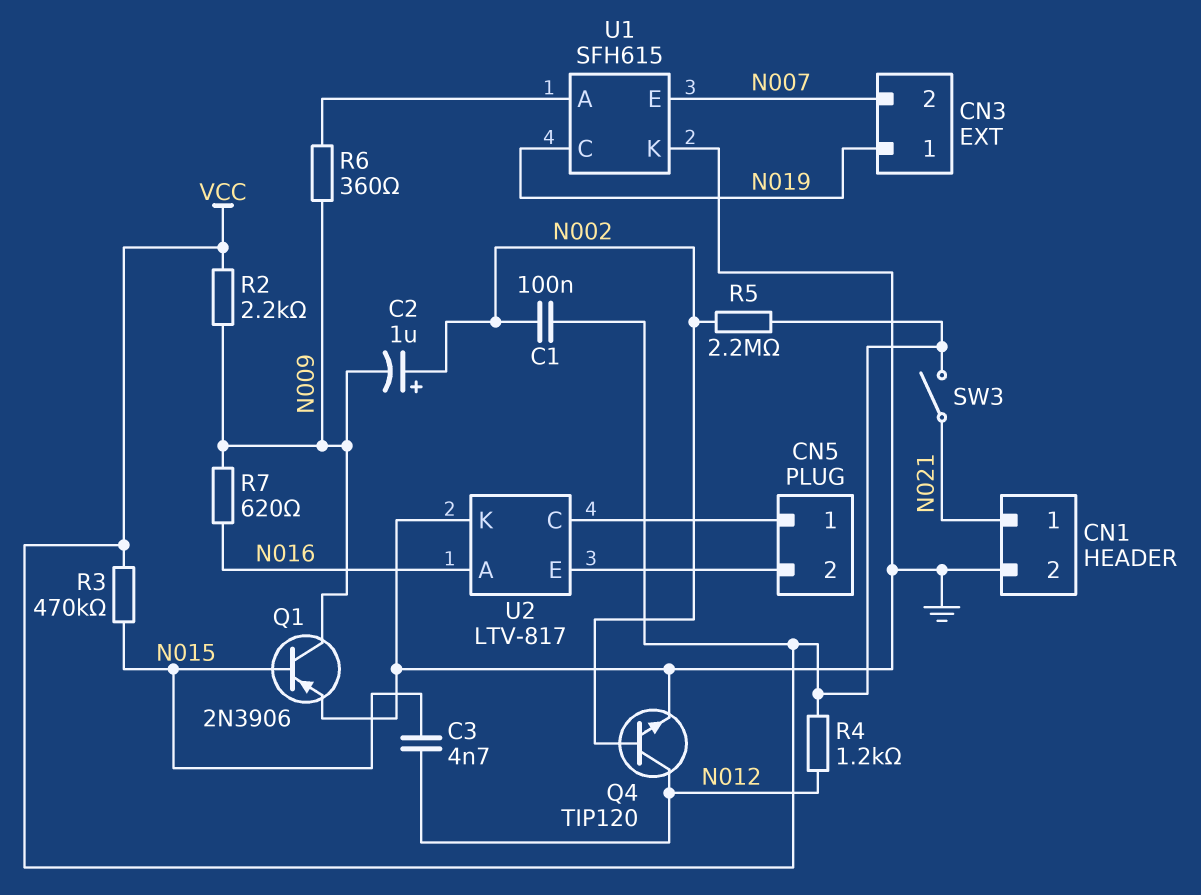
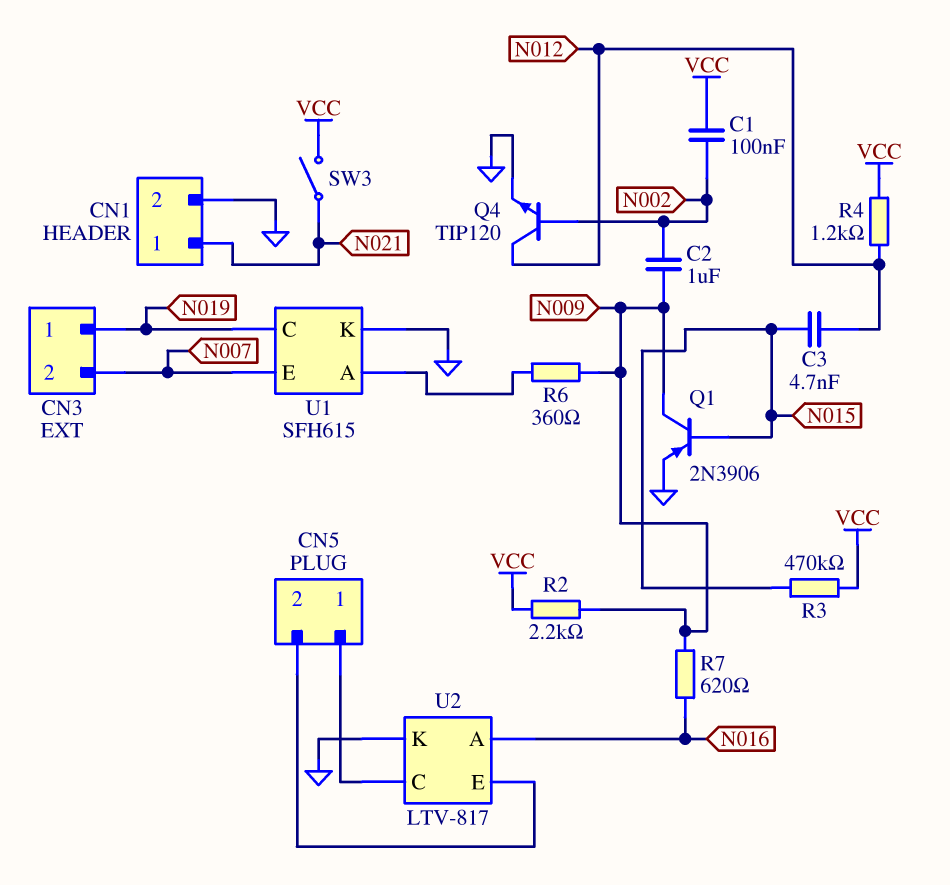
C2: 1uF (plus N002, minus N009) -> 1uF (N002, N009)
R5: 2.2M (N002, VCC) -> none

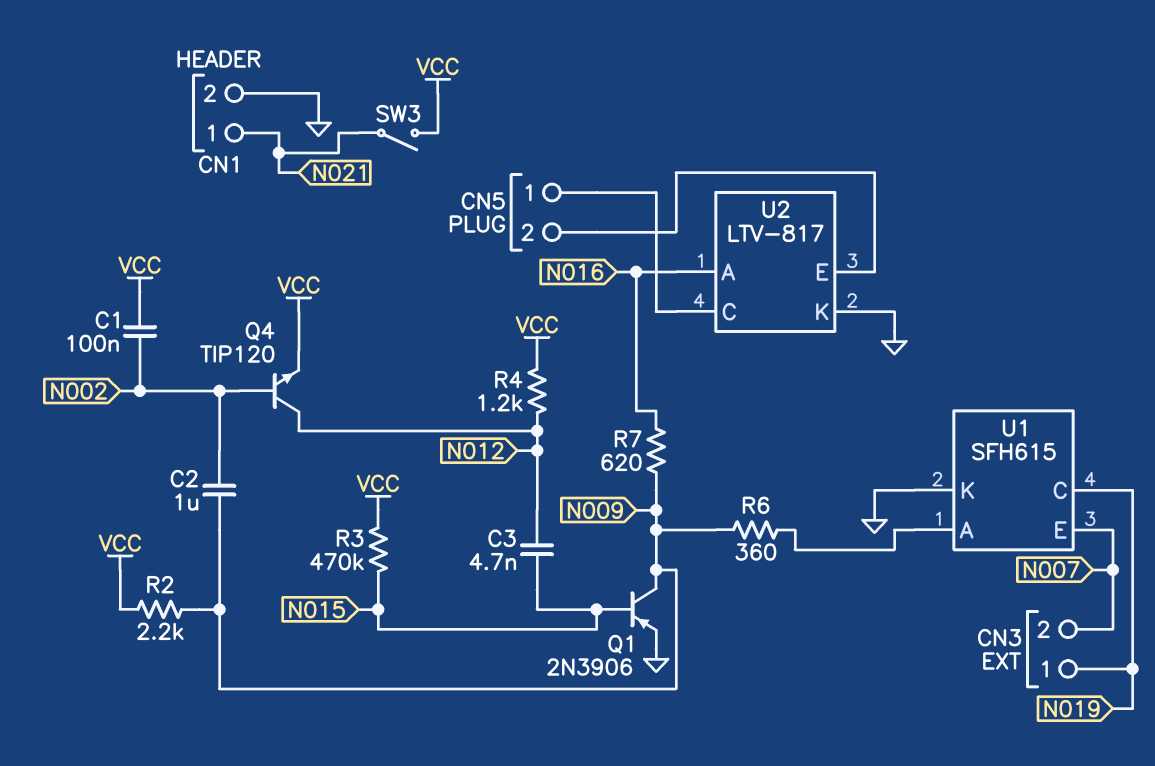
Q4: NPN TIP120 (B N002, C N012, E GND) -> NPN TIP120 (B N002, C N012, E VCC)

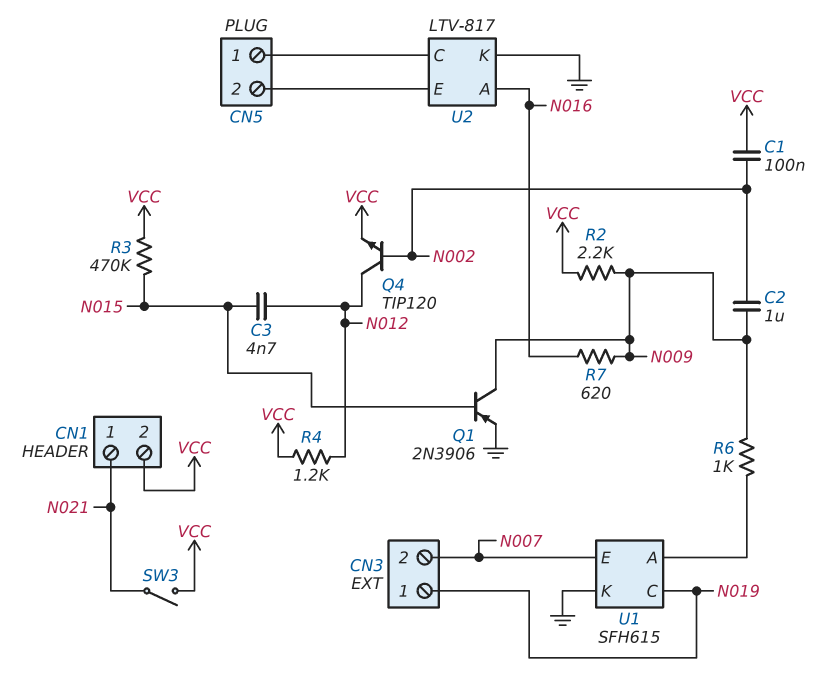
CN1 pin 2: GND -> VCC
R6: 360 (N009, U1/A) -> 1k (N009, U1/A)

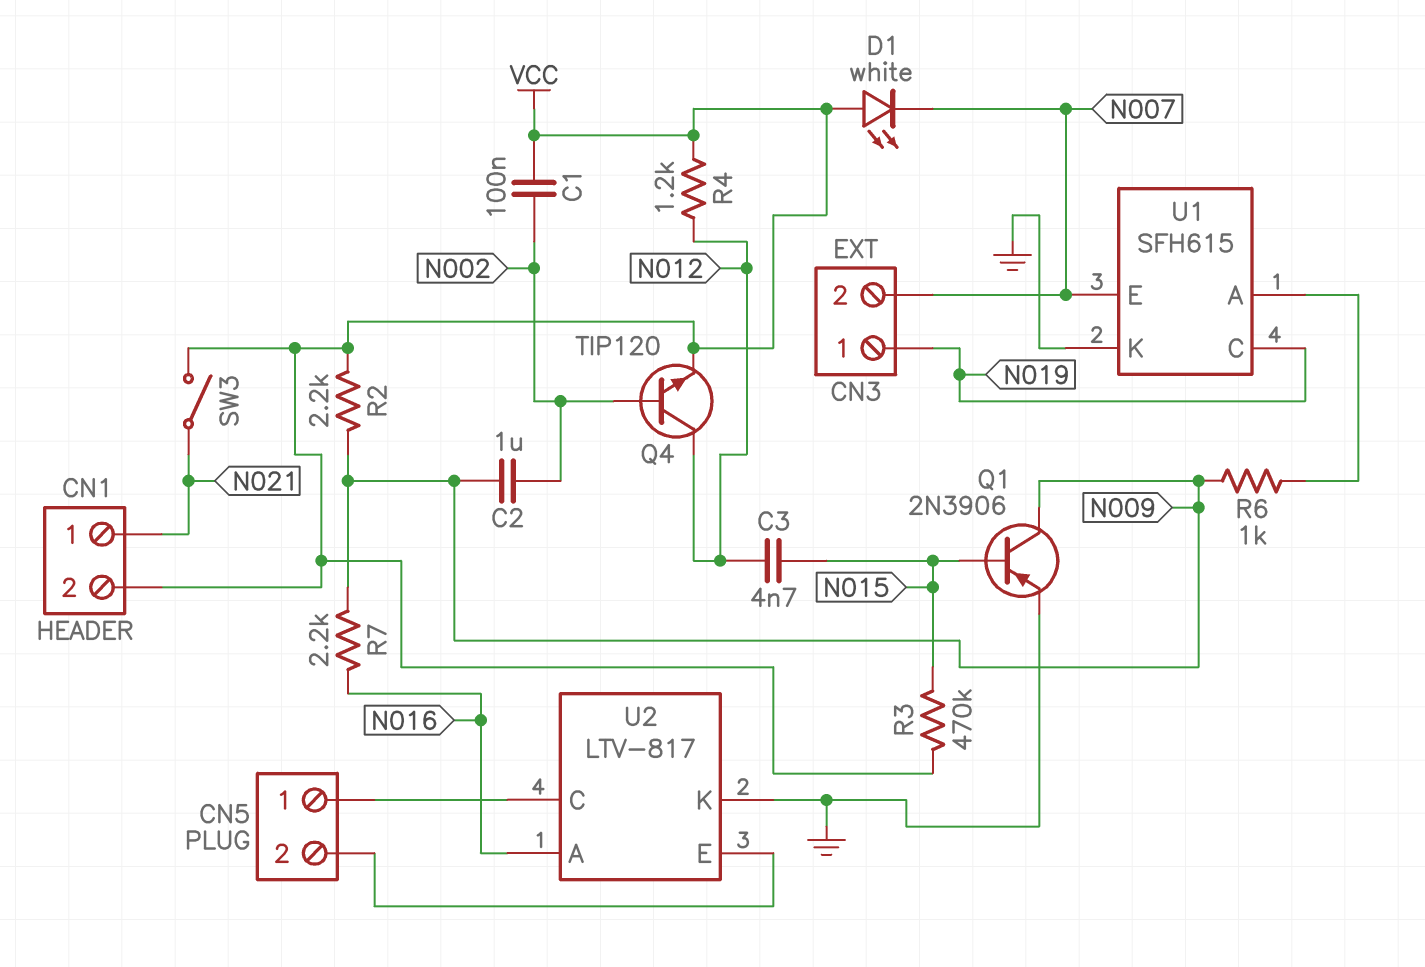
D1: none -> LED white (A VCC, K N007)
R7: 620 (N009, N016) -> 2.2k (N009, N016)

